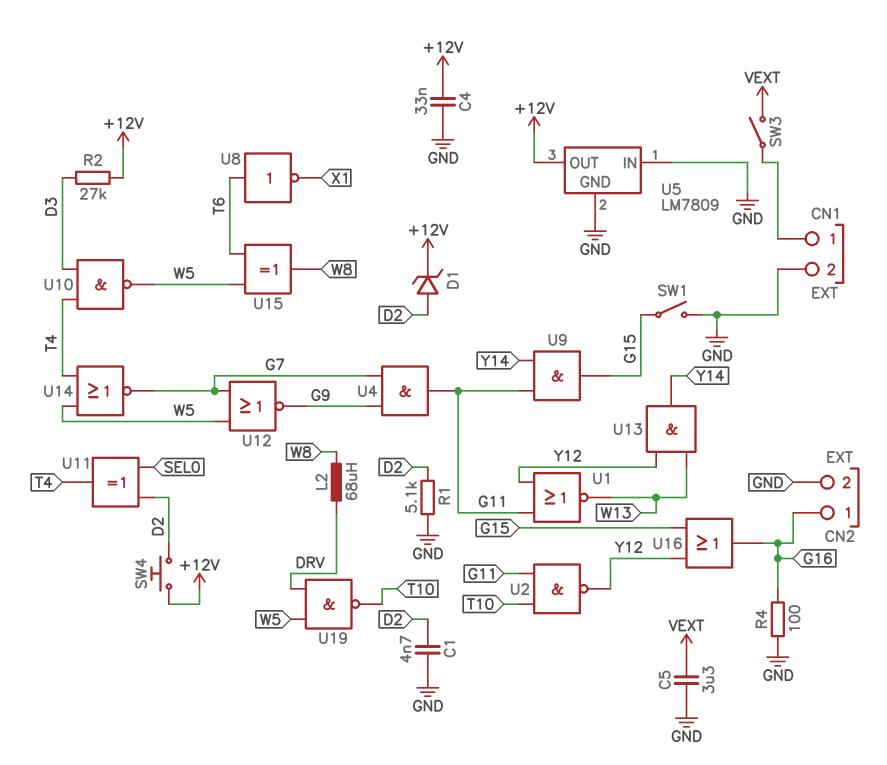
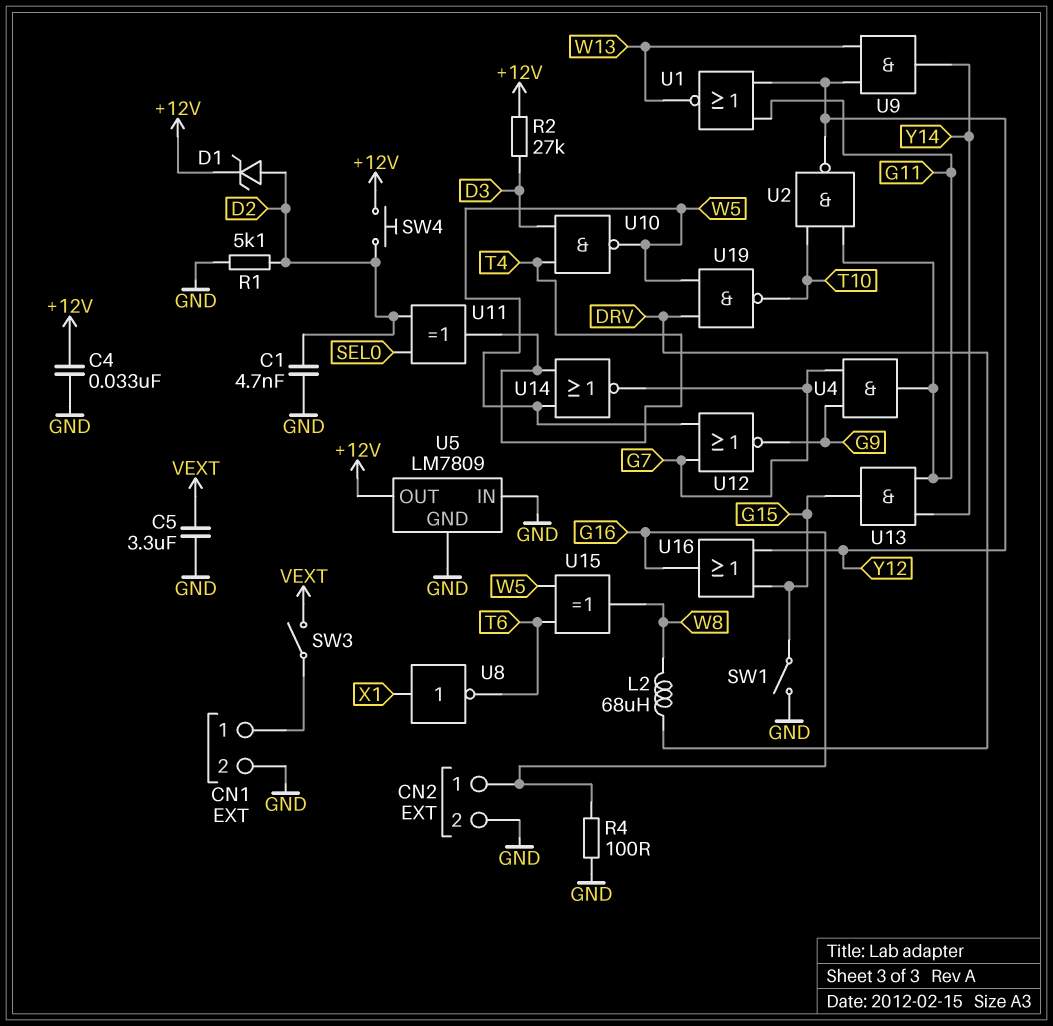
U8: NOT (in T6, out X1) -> NOT (in X1, out T6)
U9: AND (in G11, in Y14, out G15) -> AND (in W13, in Y12, out Y14)
U13: AND (in W13, in Y12, out Y14) -> AND (in G11, in Y14, out G15)

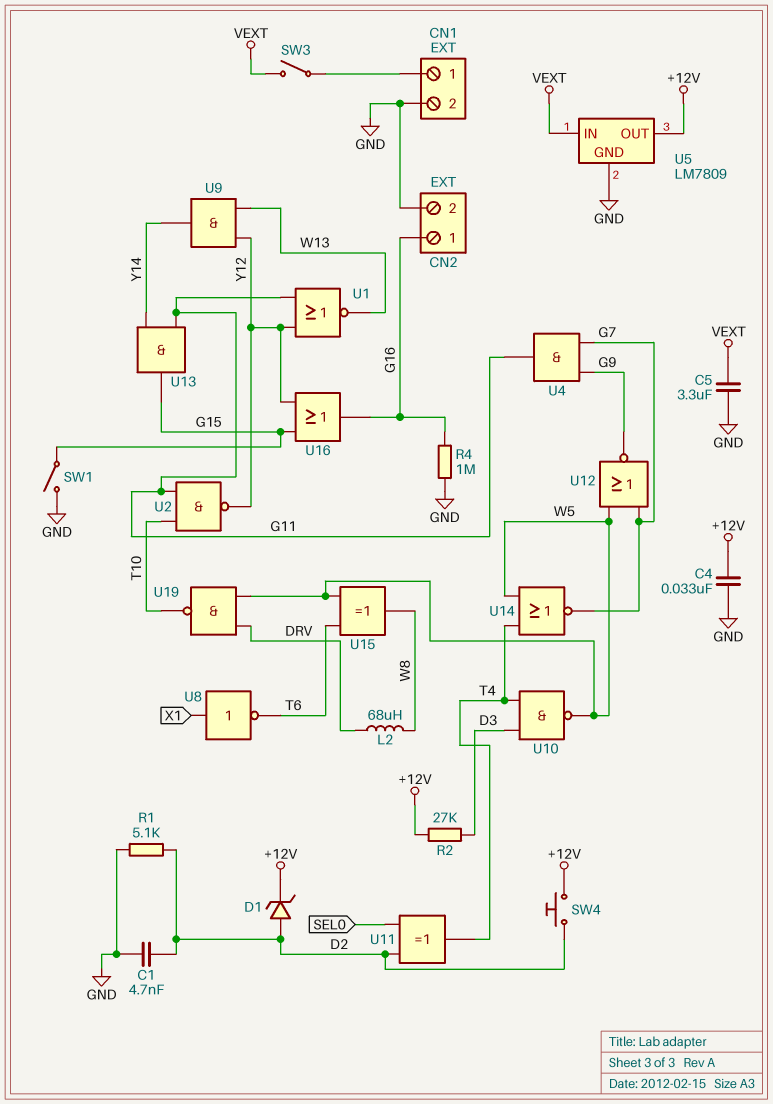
R4: 100 (G16, GND) -> 1M (G16, GND)
U5 pin IN: GND -> VEXT

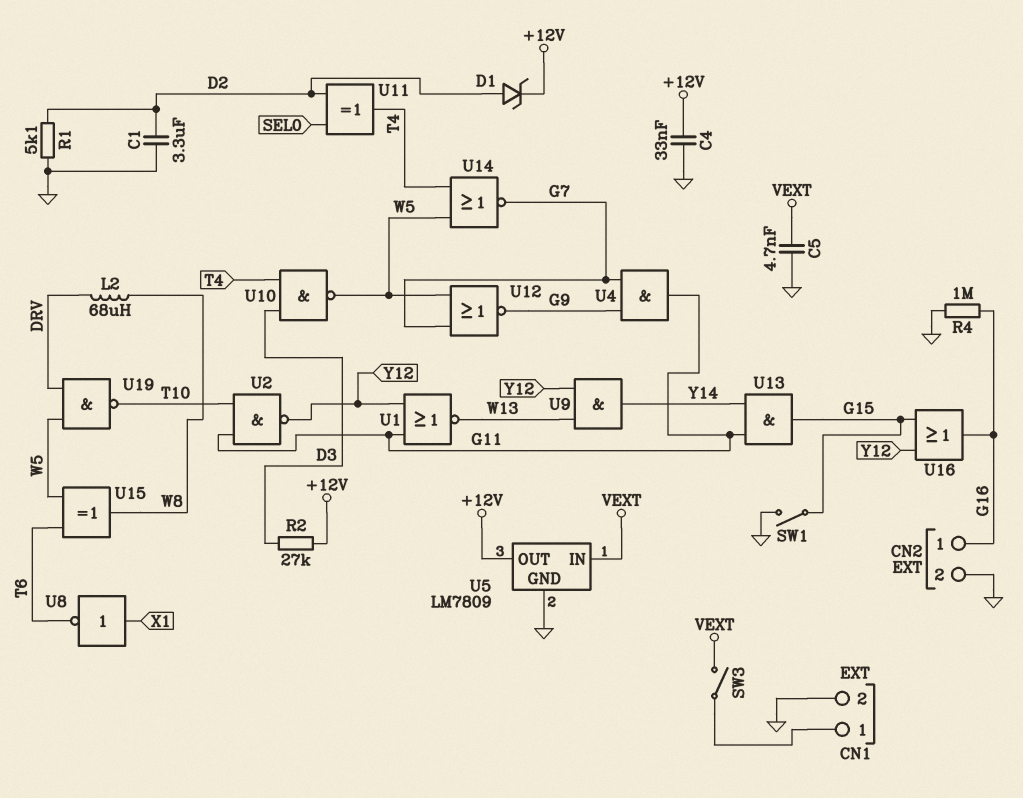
C1: 4.7nF (D2, GND) -> 3.3uF (D2, GND)
C5: 3.3uF (GND, VEXT) -> 4.7nF (GND, VEXT)
SW4: button (+12V, D2) -> none

